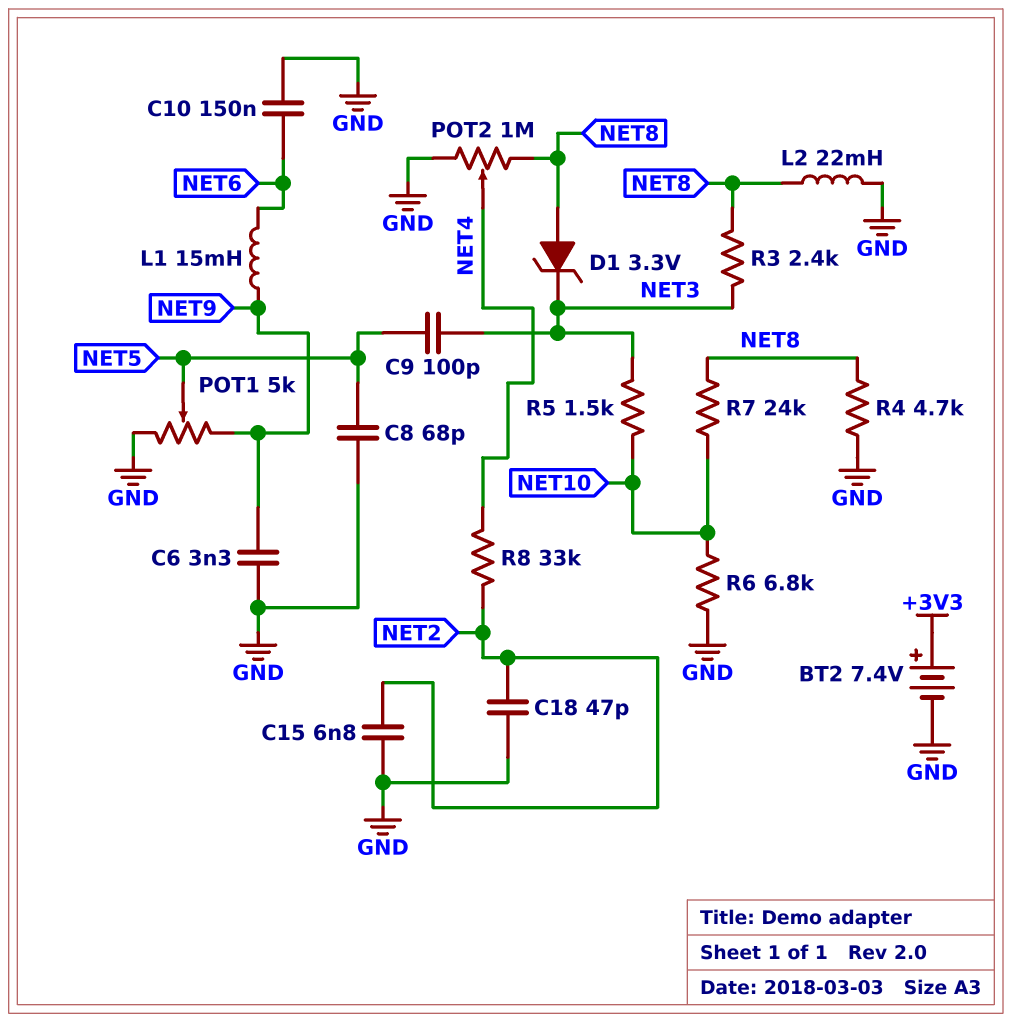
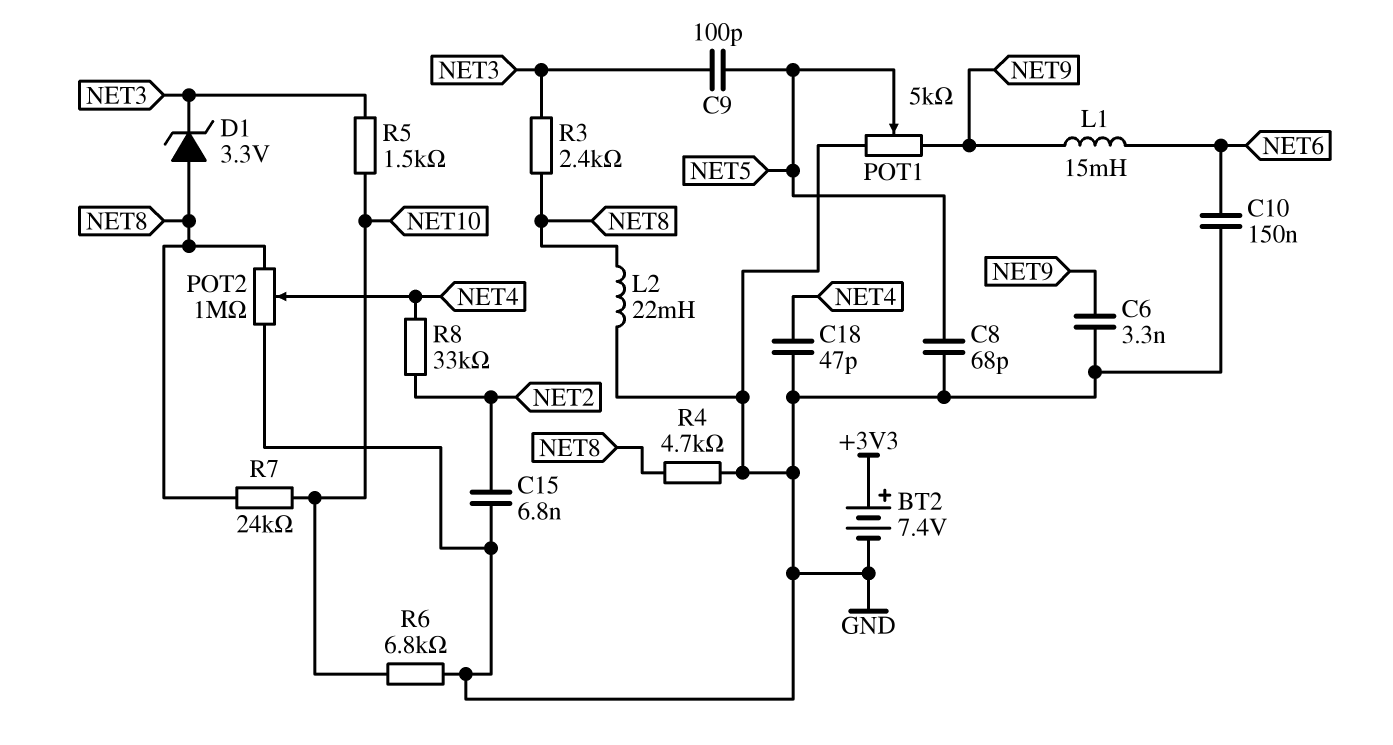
C18: 47pF (GND, NET2) -> 47pF (GND, NET4)

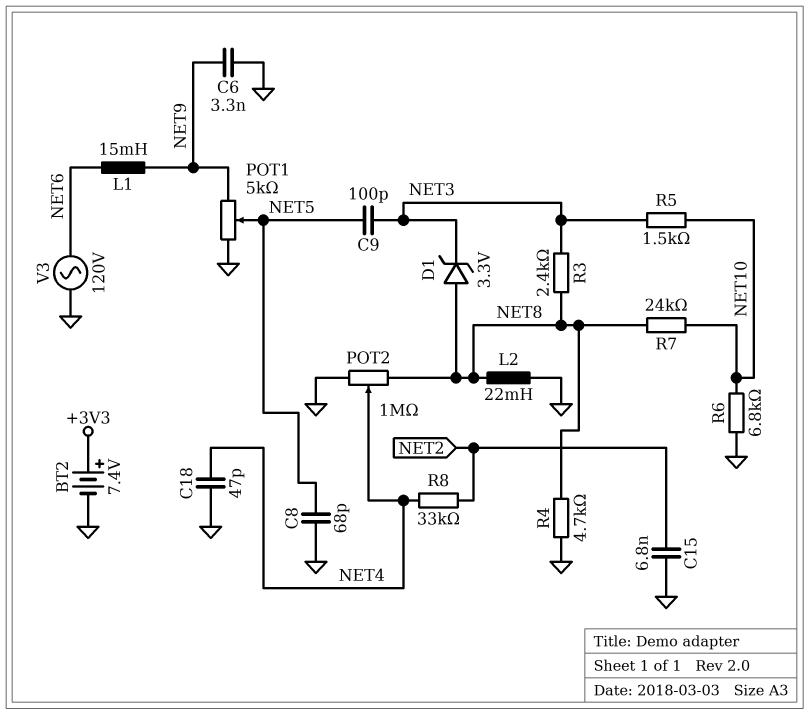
C10: 150nF (GND, NET6) -> none
V3: none -> AC 120V (GND, NET6)

